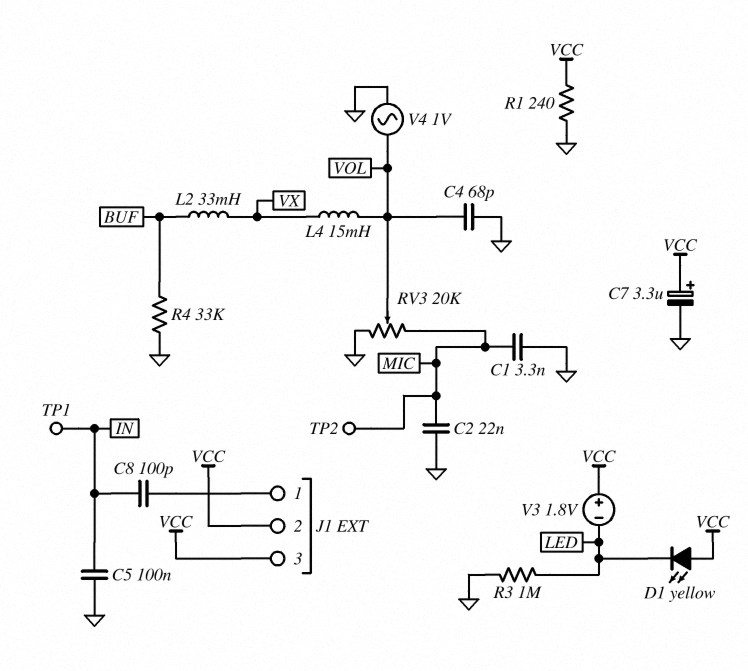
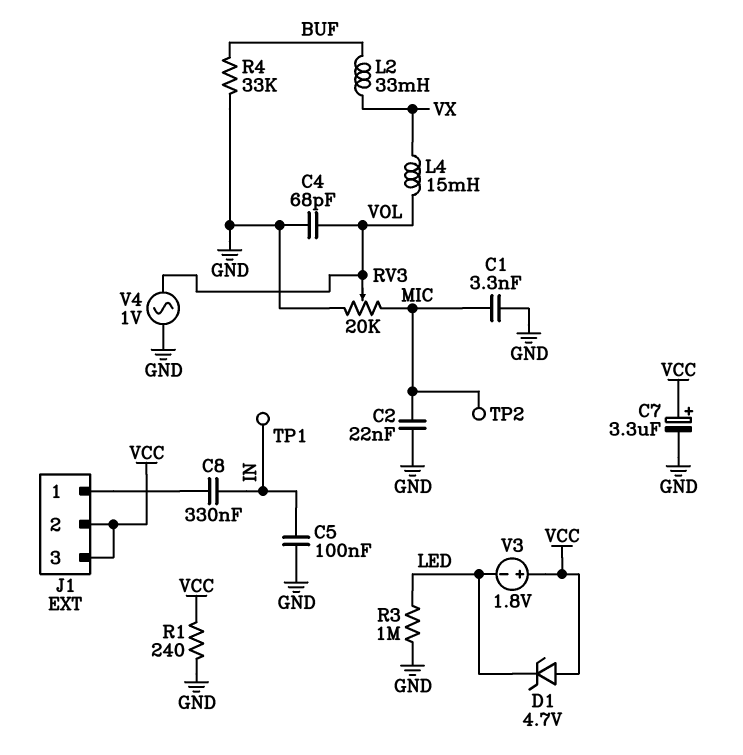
C8: 100pF (IN, J1/1) -> 330nF (IN, J1/1)
D1: LED yellow (A VCC, K LED) -> zener 4.7V (A VCC, K LED)

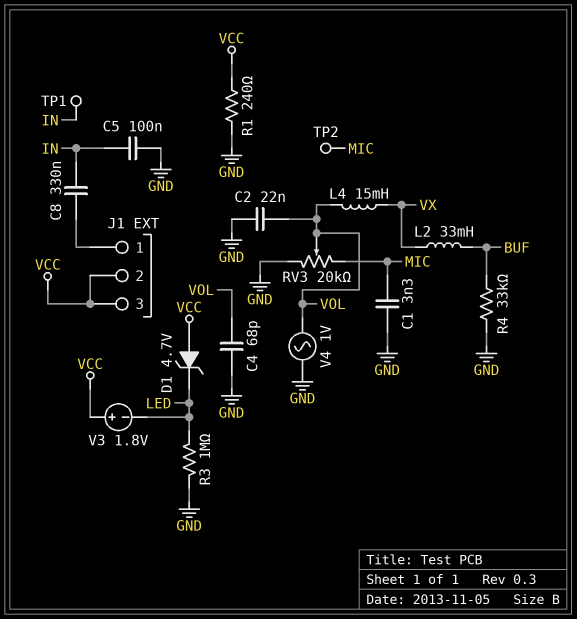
C2: 22nF (GND, MIC) -> 22nF (GND, VOL)
C7: 3.3uF (plus VCC, minus GND) -> none

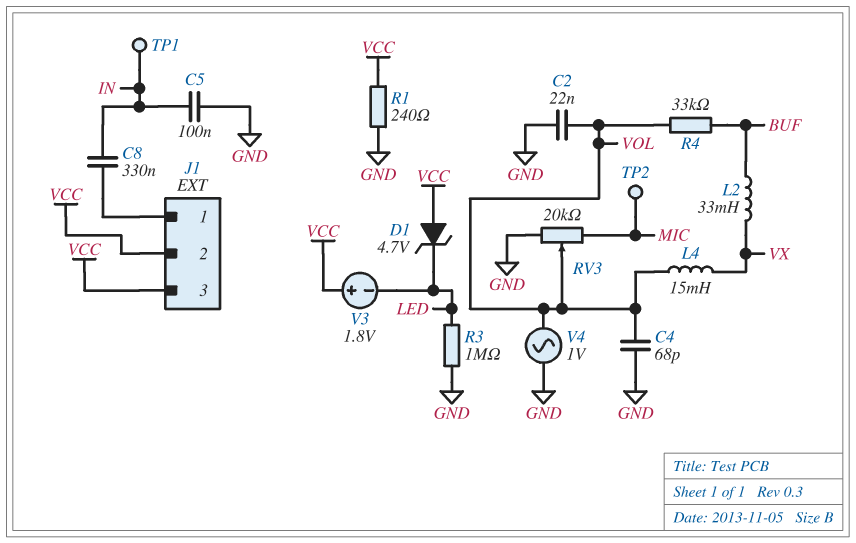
C1: 3.3nF (GND, MIC) -> none
R4: 33k (BUF, GND) -> 33k (BUF, VOL)

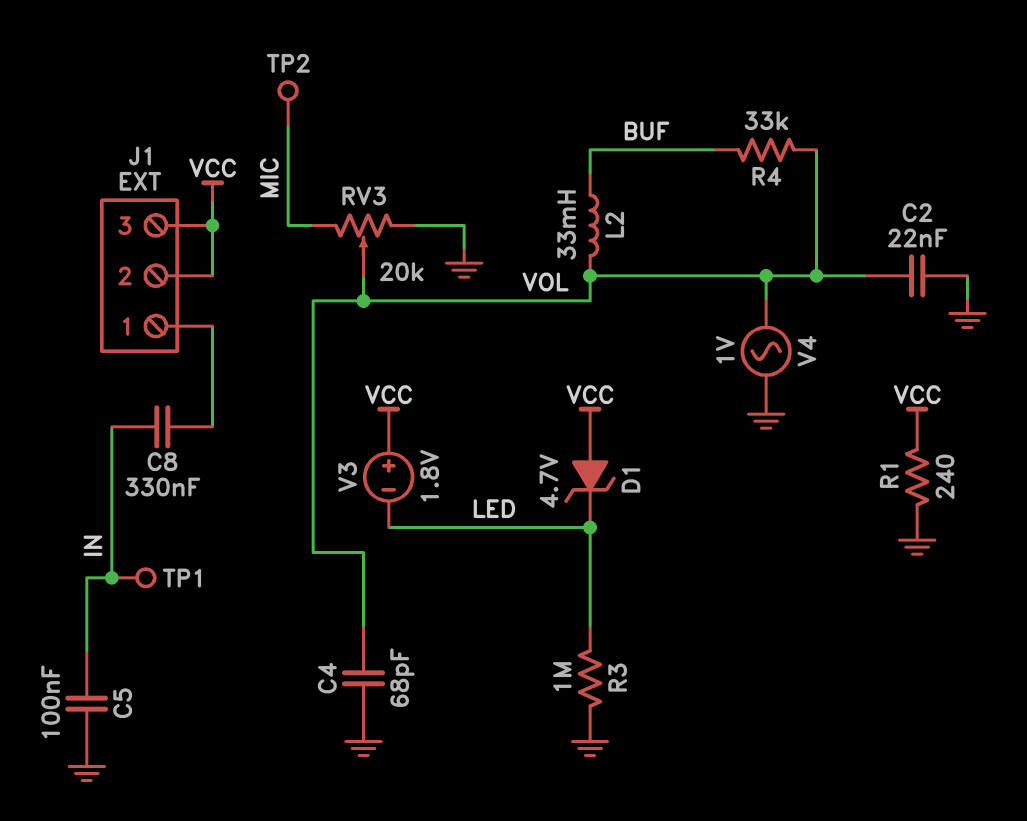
L2: 33mH (BUF, VX) -> 33mH (BUF, VOL)
L4: 15mH (VOL, VX) -> none

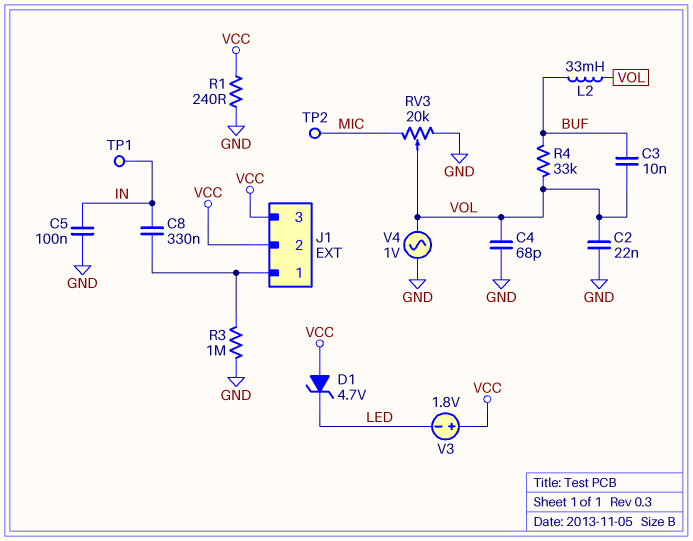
C3: none -> 10nF (BUF, VOL)
R3: 1M (GND, LED) -> 1M (GND, J1/1)

